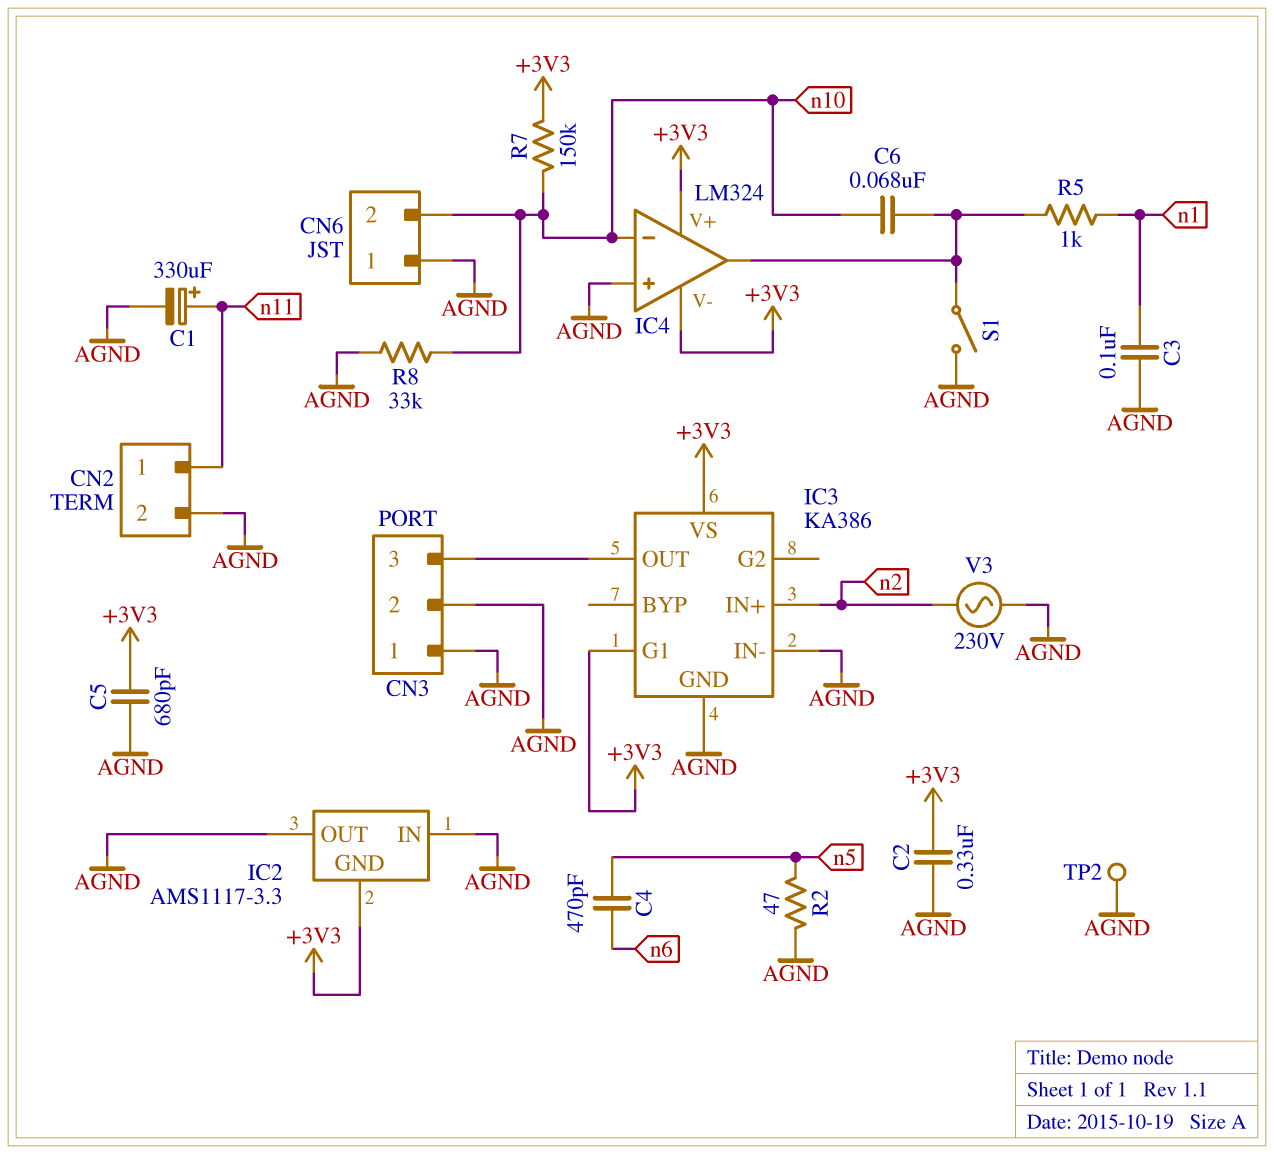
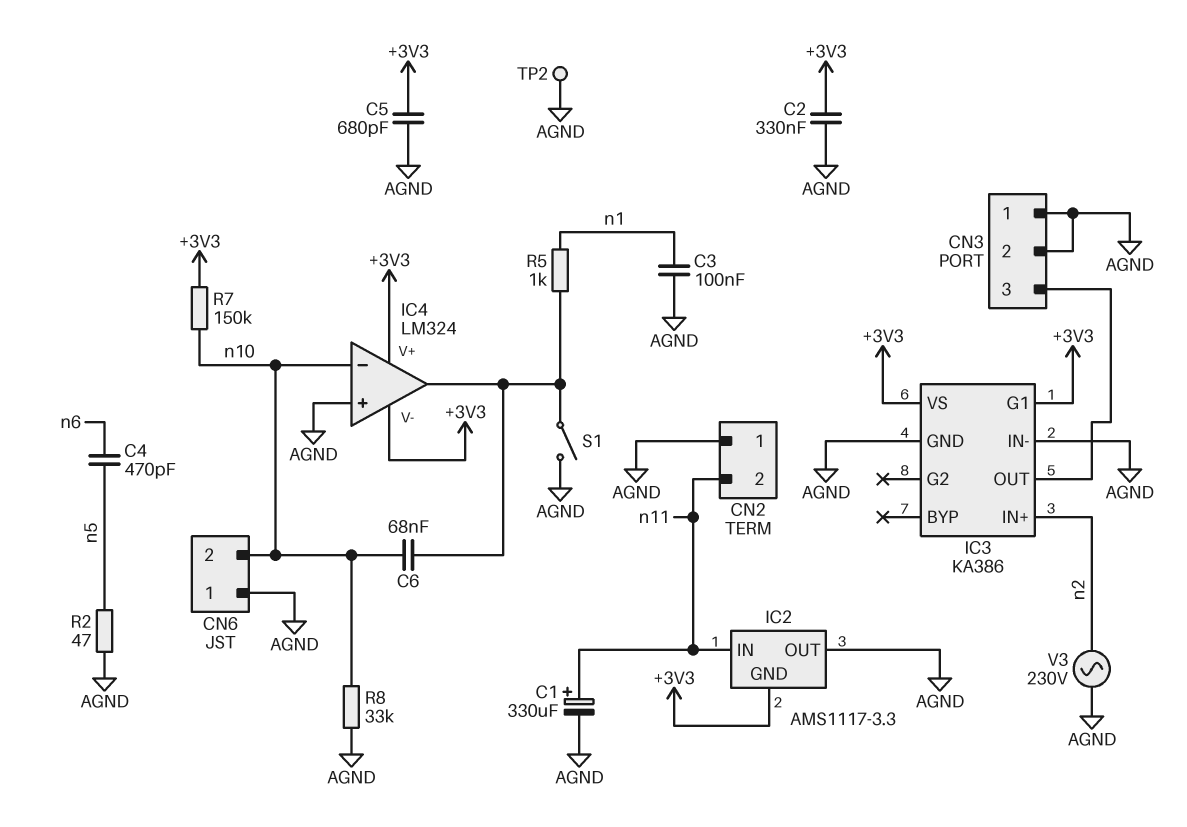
CN2 pin 1: n11 -> AGND
CN2 pin 2: AGND -> n11
IC2 pin IN: AGND -> n11

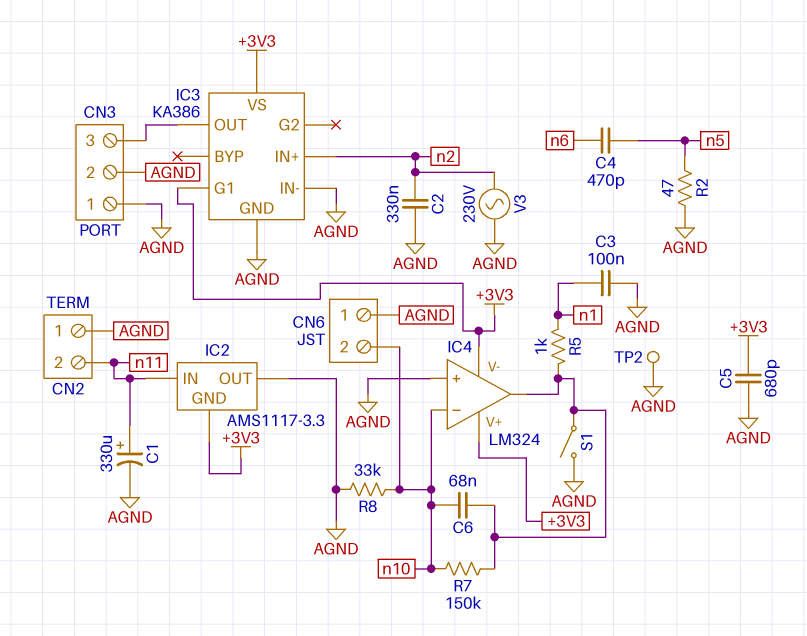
C2: 330nF (+3V3, AGND) -> 330nF (AGND, n2)
R7: 150k (+3V3, n10) -> 150k (IC4/out, n10)

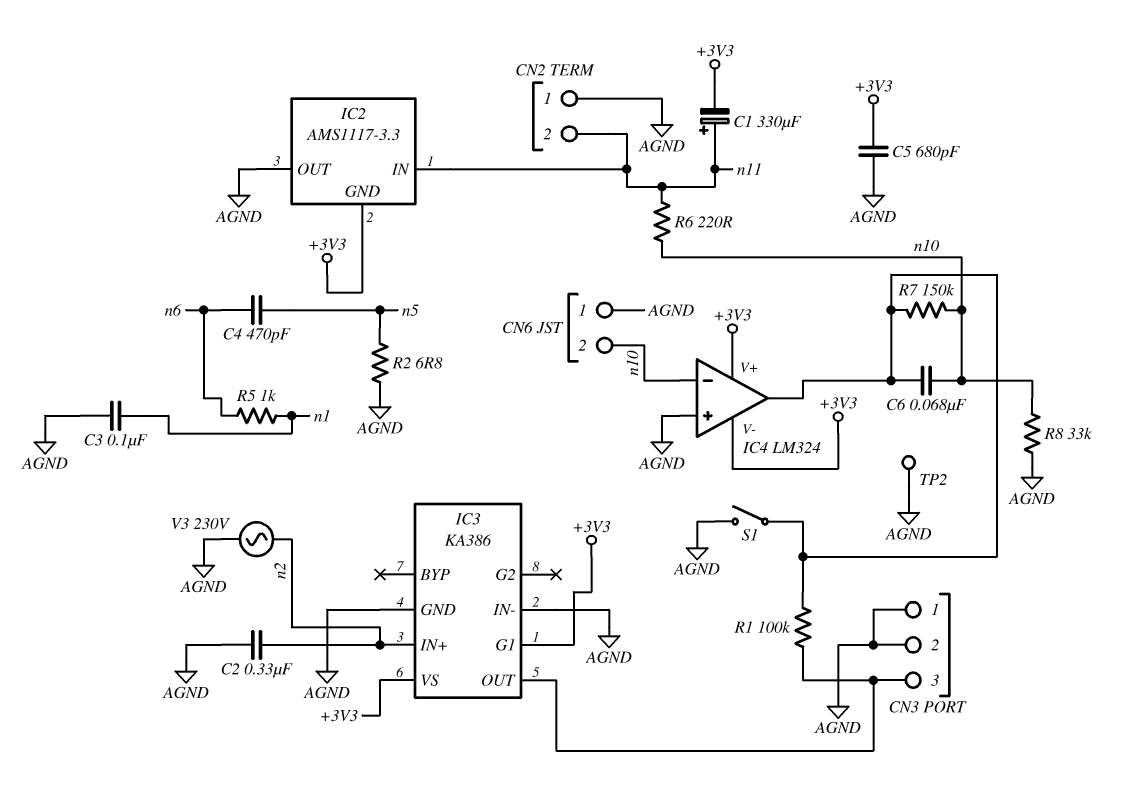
C1: 330uF (plus n11, minus AGND) -> 330uF (plus n11, minus +3V3)
R1: none -> 100k (CN3/3, IC4/out)
R2: 47 (AGND, n5) -> 6.8 (AGND, n5)
R5: 1k (IC4/out, n1) -> 1k (n1, n6)
R6: none -> 220 (n10, n11)

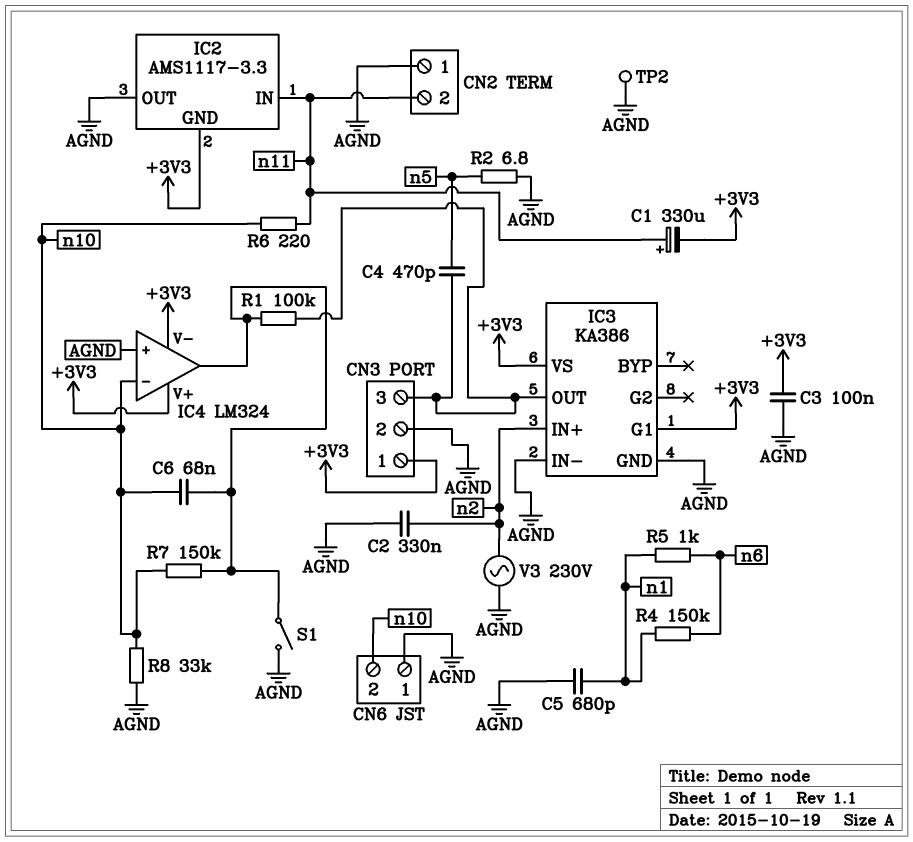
C3: 100nF (AGND, n1) -> 100nF (+3V3, AGND)
C4: 470pF (n5, n6) -> 470pF (CN3/3, n5)
C5: 680pF (+3V3, AGND) -> 680pF (AGND, n1)
CN3 pin 1: AGND -> +3V3
R4: none -> 150k (n1, n6)

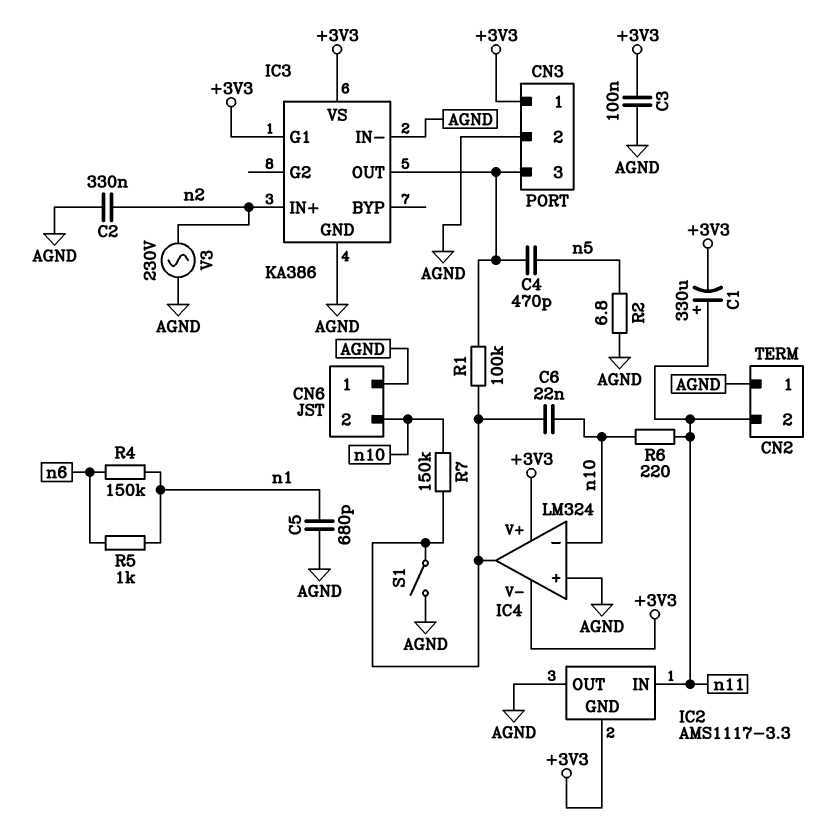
C6: 68nF (IC4/out, n10) -> 22nF (IC4/out, n10)
R8: 33k (AGND, n10) -> none
TP2: test point (AGND) -> none

